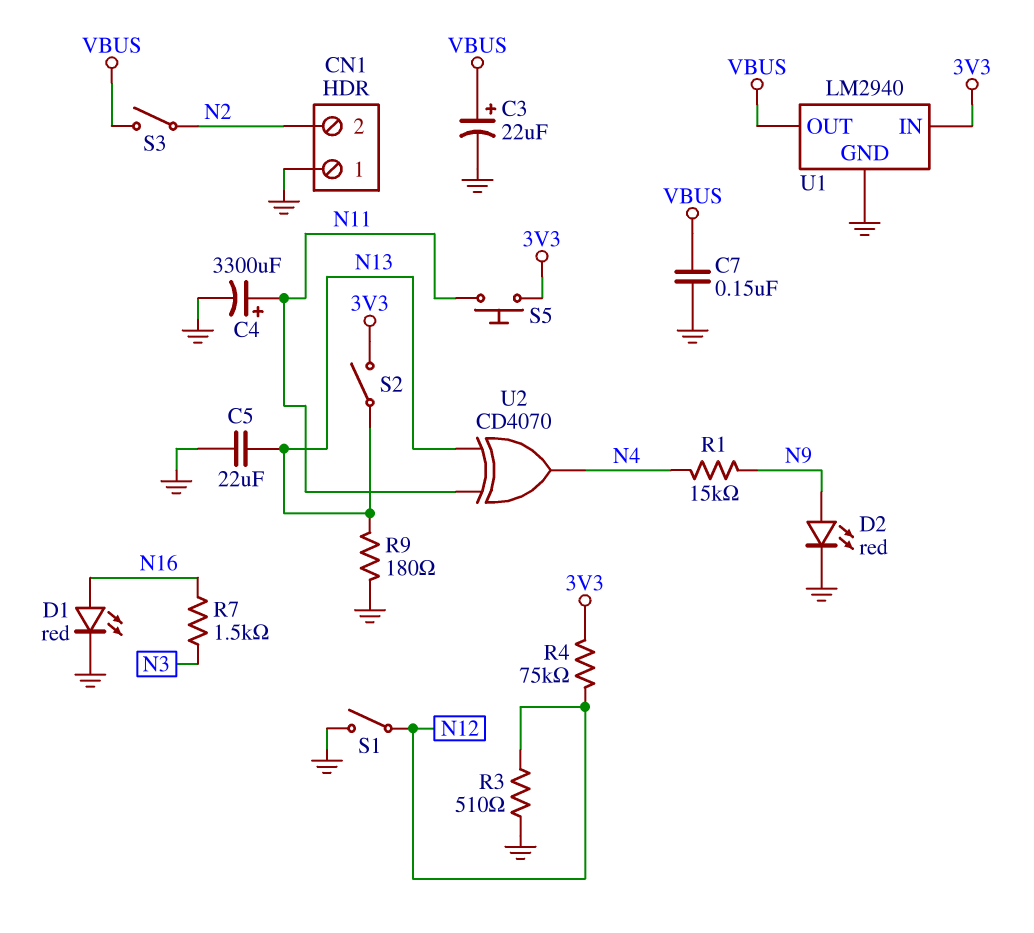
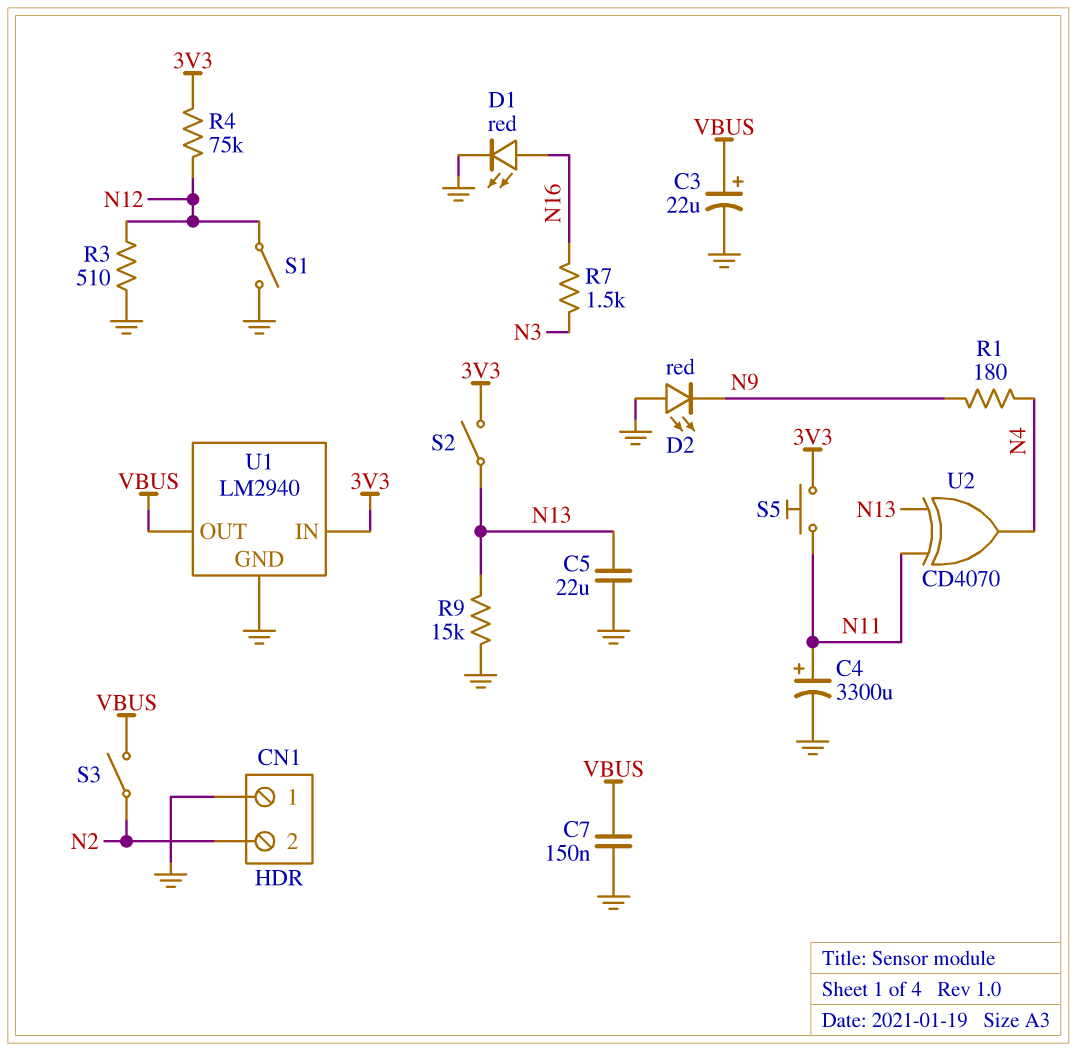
D2: LED red (A N9, K GND) -> LED red (A GND, K N9)
R1: 15k (N4, N9) -> 180 (N4, N9)
R9: 180 (GND, N13) -> 15k (GND, N13)

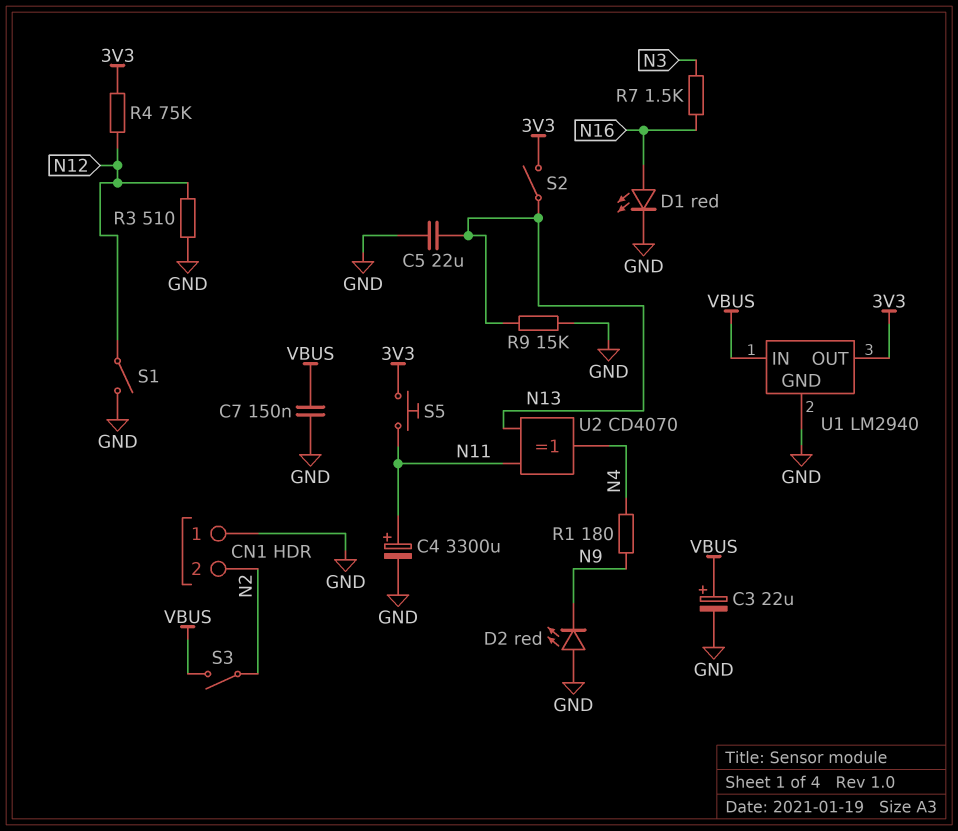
U1 pin IN: 3V3 -> VBUS
U1 pin OUT: VBUS -> 3V3

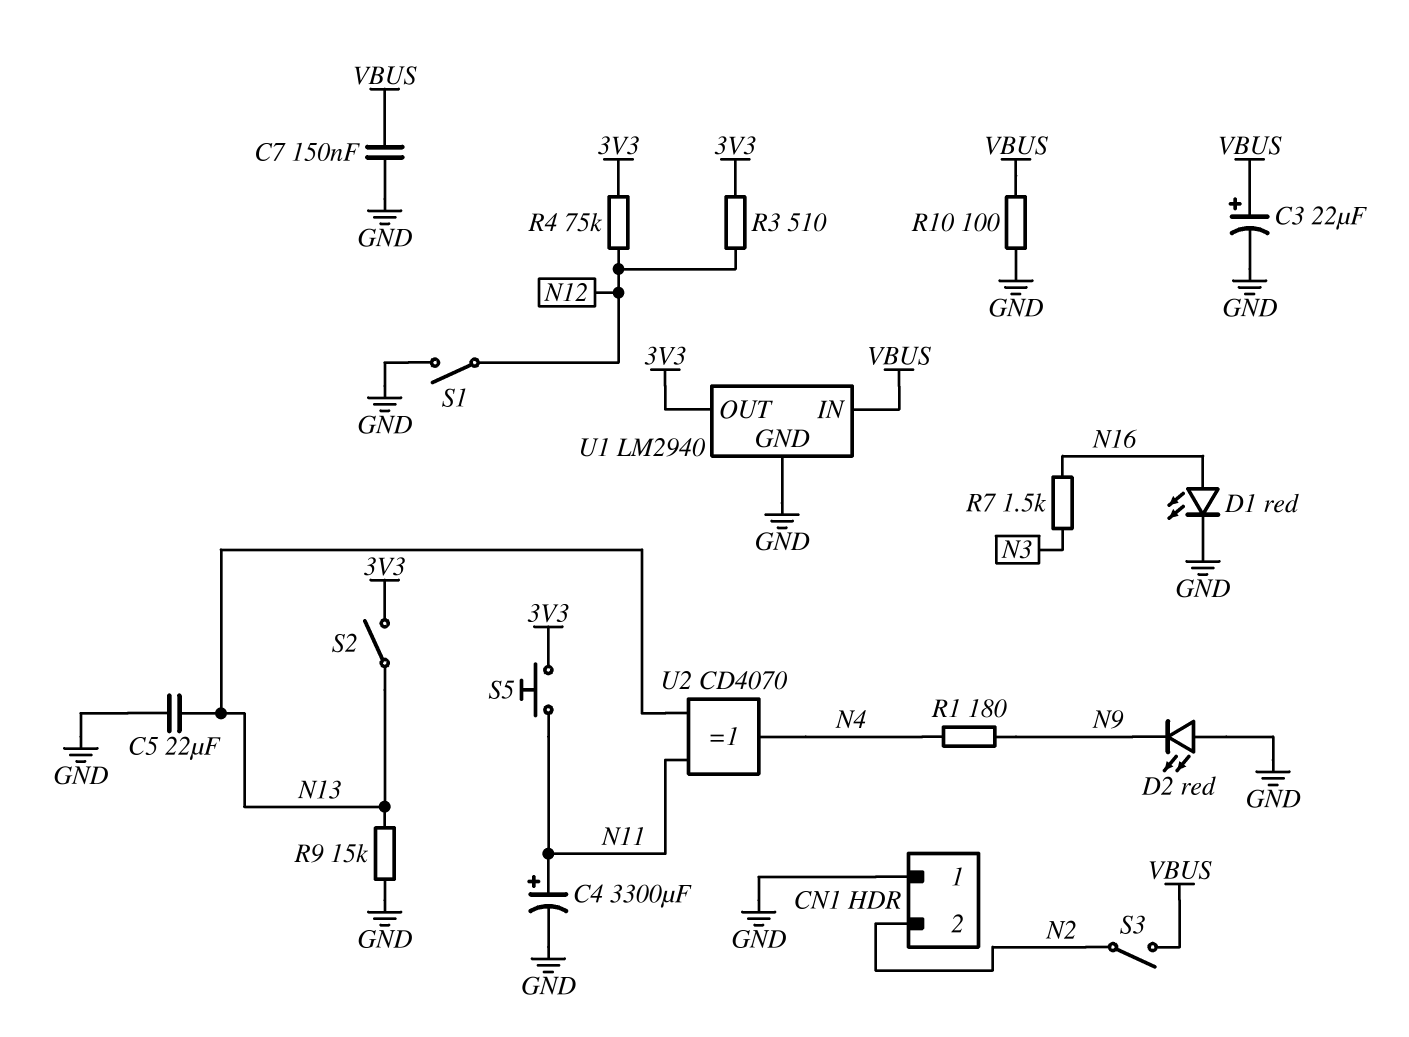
R3: 510 (GND, N12) -> 510 (3V3, N12)
R10: none -> 100 (GND, VBUS)

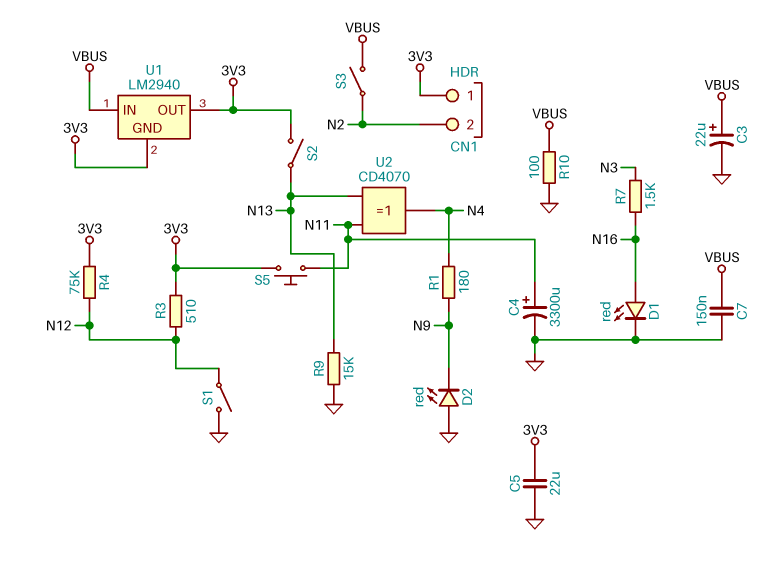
C5: 22uF (GND, N13) -> 22uF (3V3, GND)
CN1 pin 1: GND -> 3V3
U1 pin GND: GND -> 3V3

